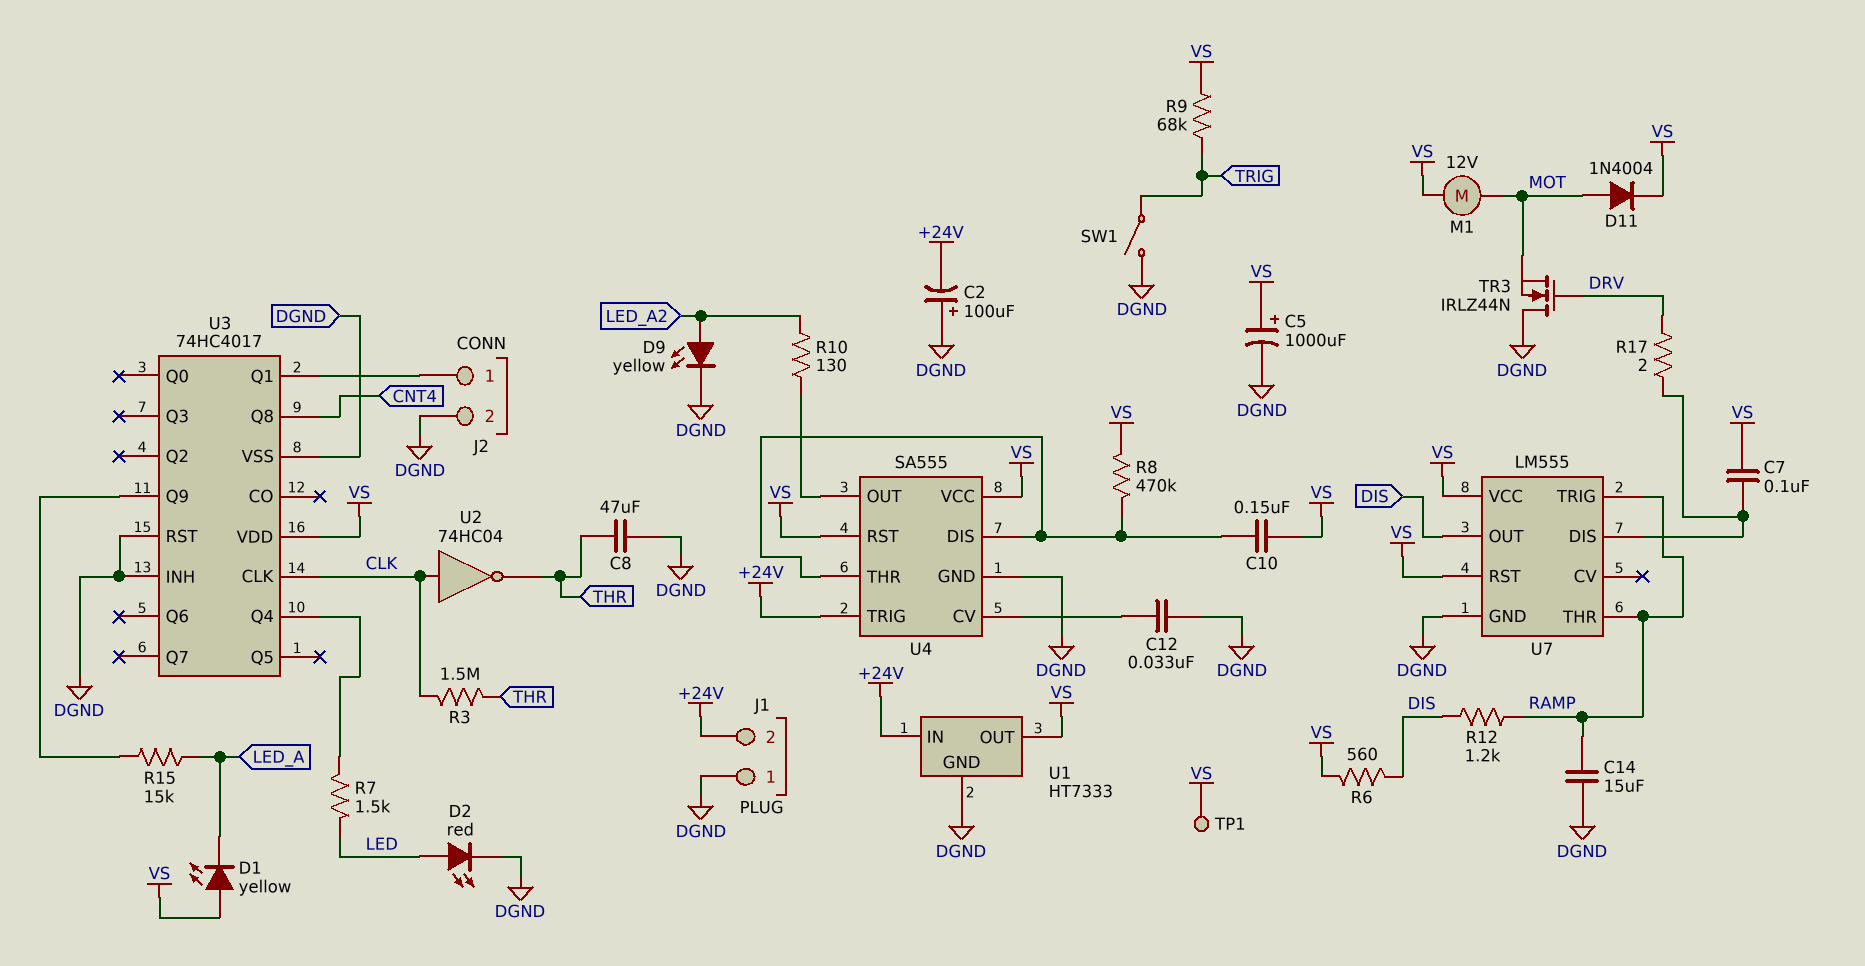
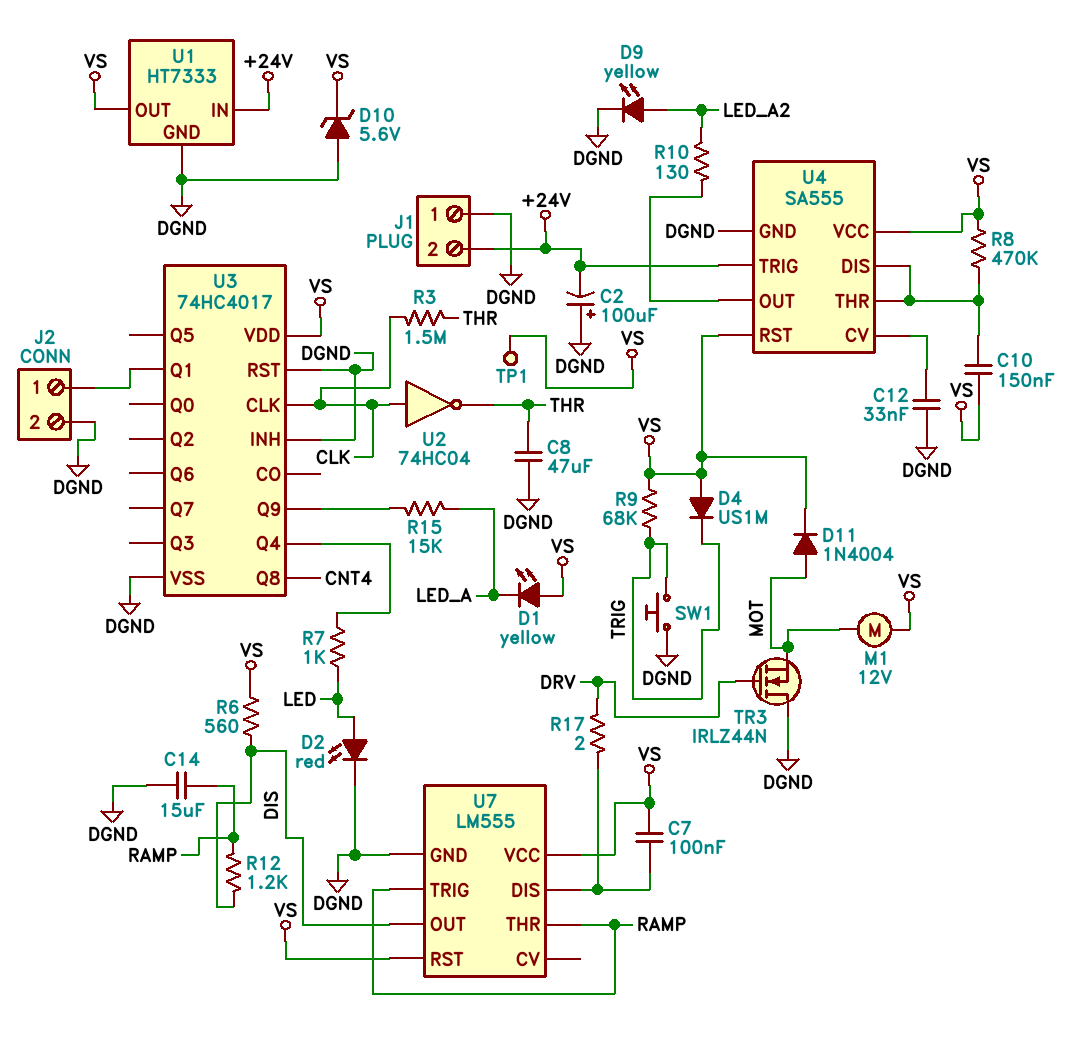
C5: 1000uF (plus VS, minus DGND) -> none
D4: none -> diode US1M (A VS, K TRIG)
D10: none -> zener 5.6V (A DGND, K VS)
R7: 1.5k (LED, U3/Q4) -> 1k (LED, U3/Q4)
SW1: switch (DGND, TRIG) -> button (DGND, TRIG)

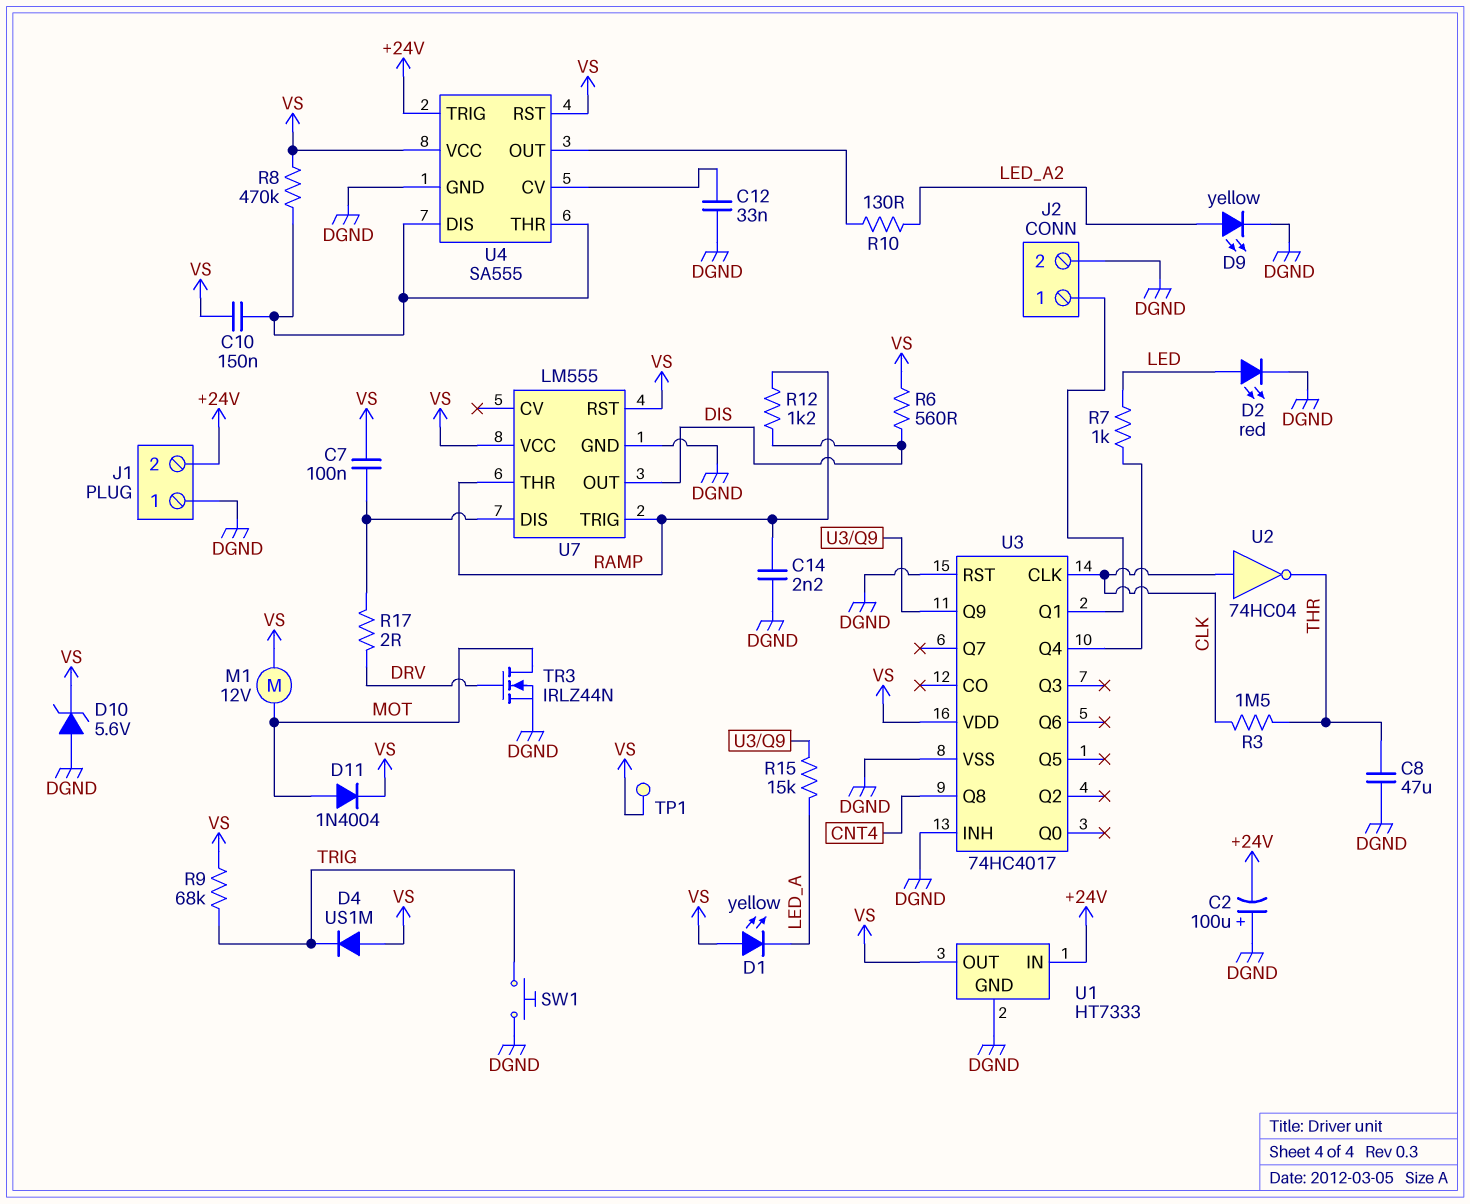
C14: 15uF (DGND, RAMP) -> 2.2nF (DGND, RAMP)
TR3: NMOS IRLZ44N (G DRV, D DGND, S MOT) -> NMOS IRLZ44N (G DRV, D MOT, S DGND)

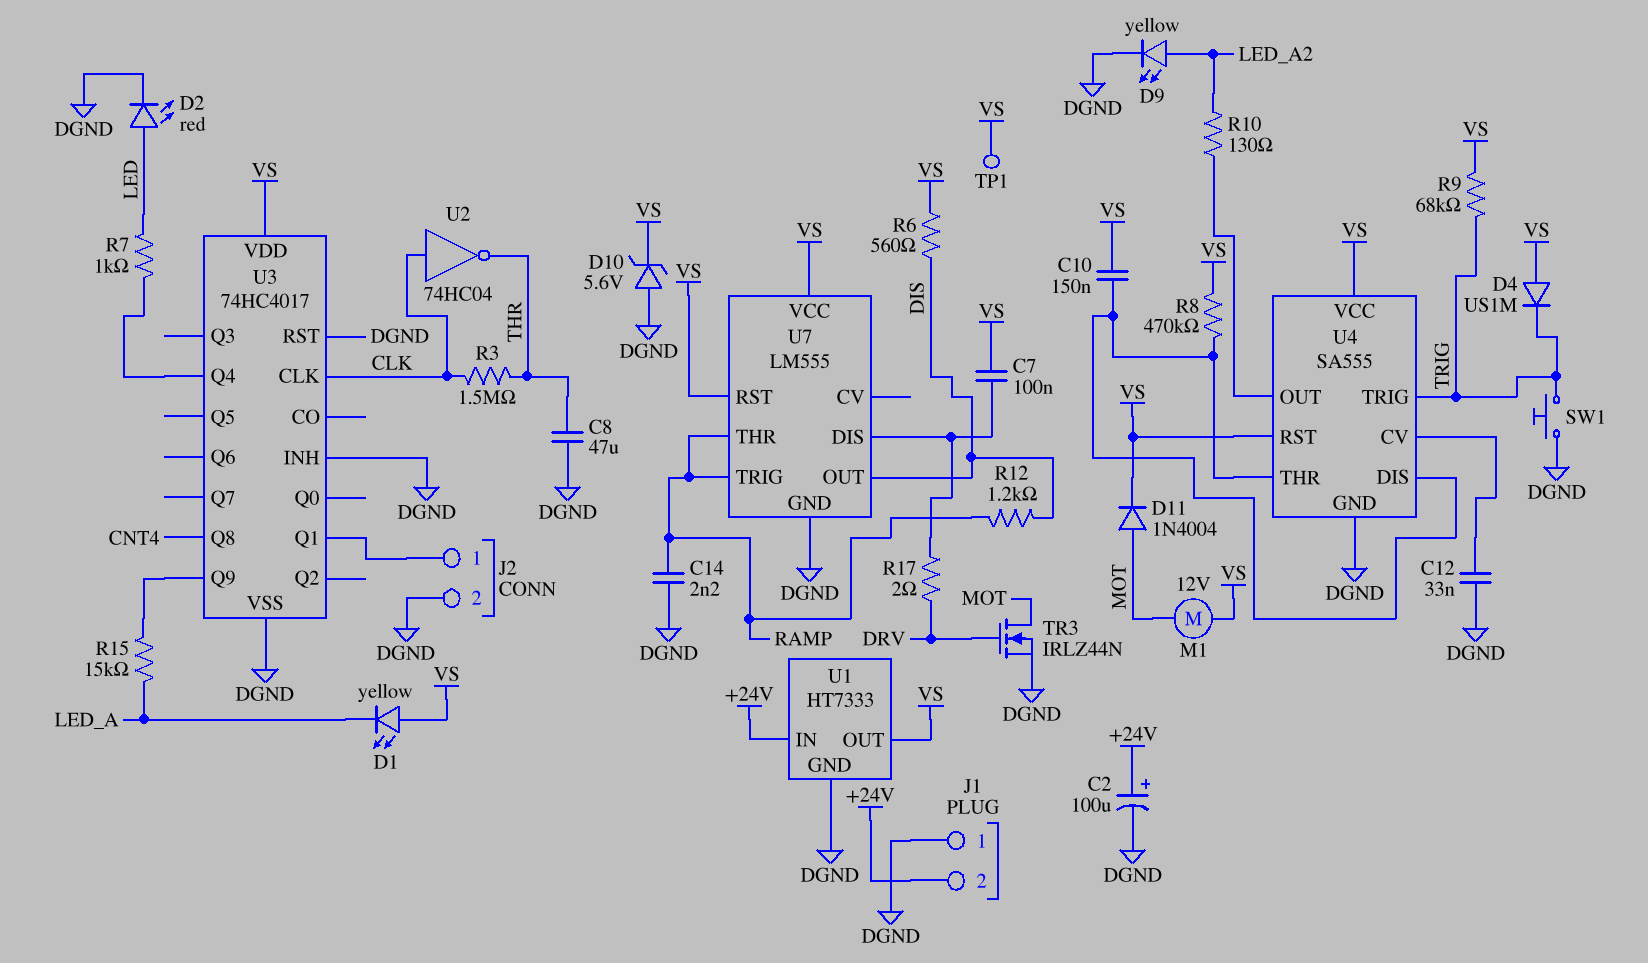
C2: 100uF (plus DGND, minus +24V) -> 100uF (plus +24V, minus DGND)
U4 pin TRIG: +24V -> TRIG

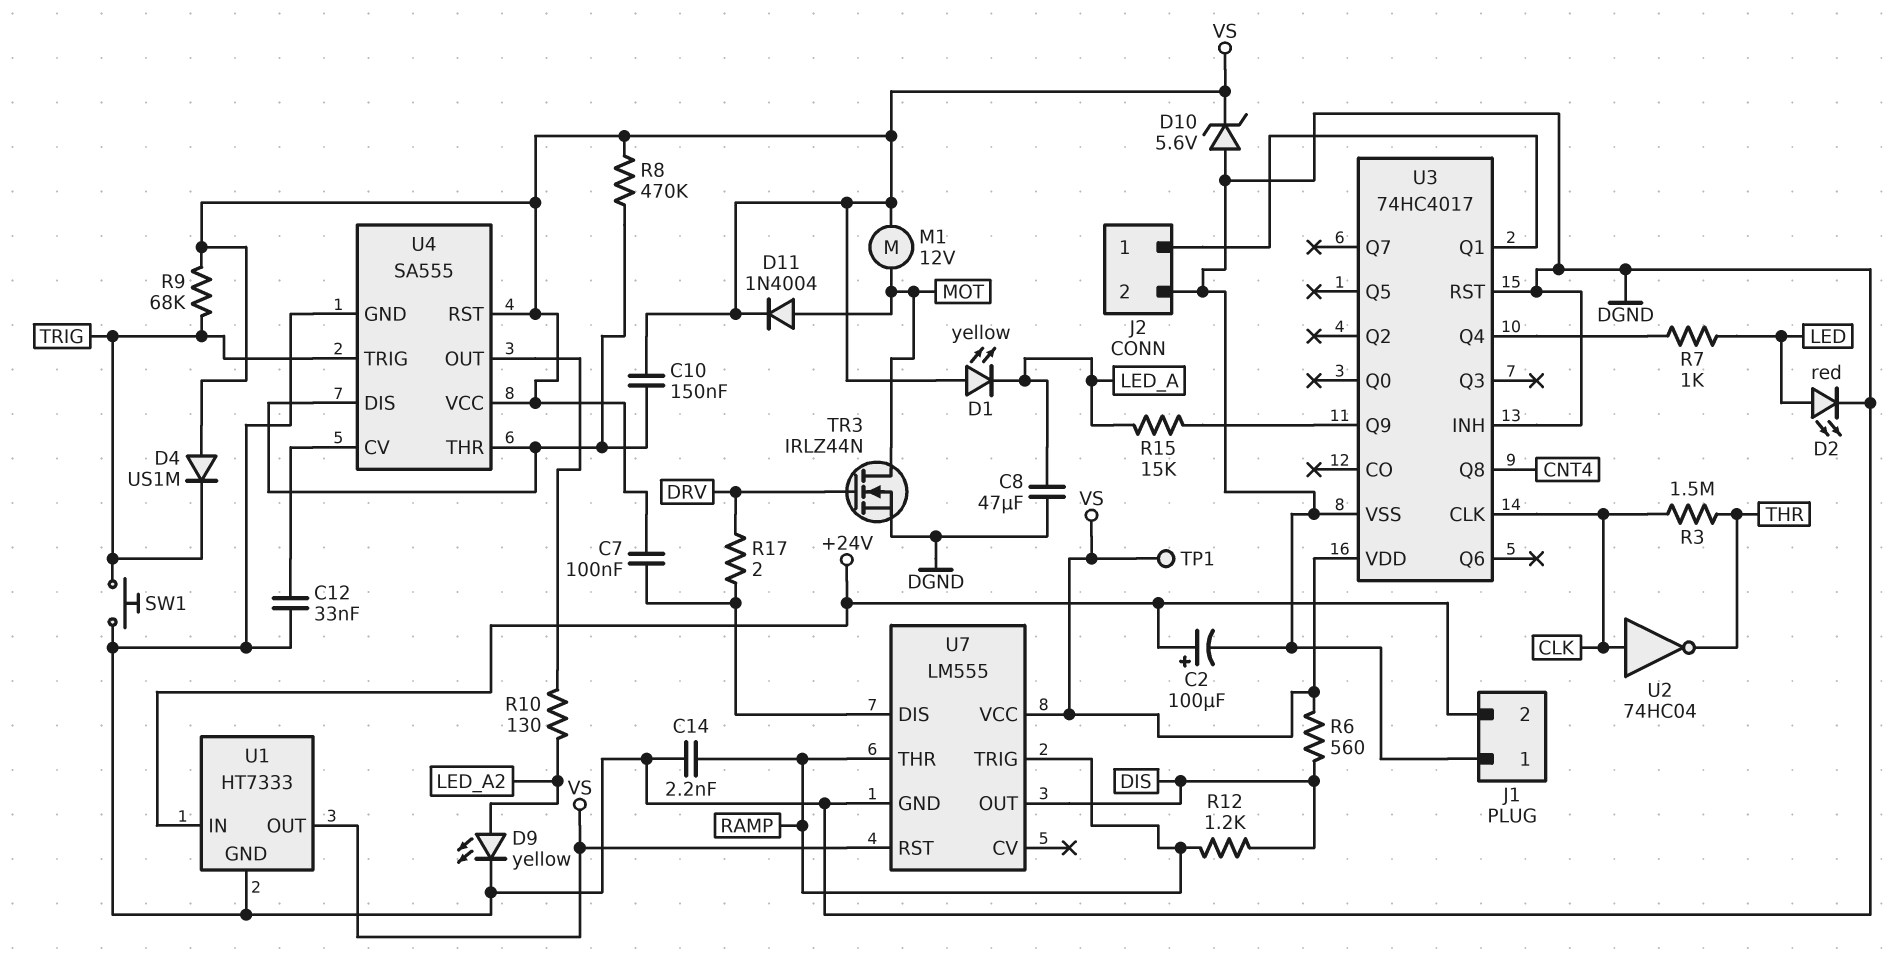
C8: 47uF (DGND, THR) -> 47uF (DGND, LED_A)

